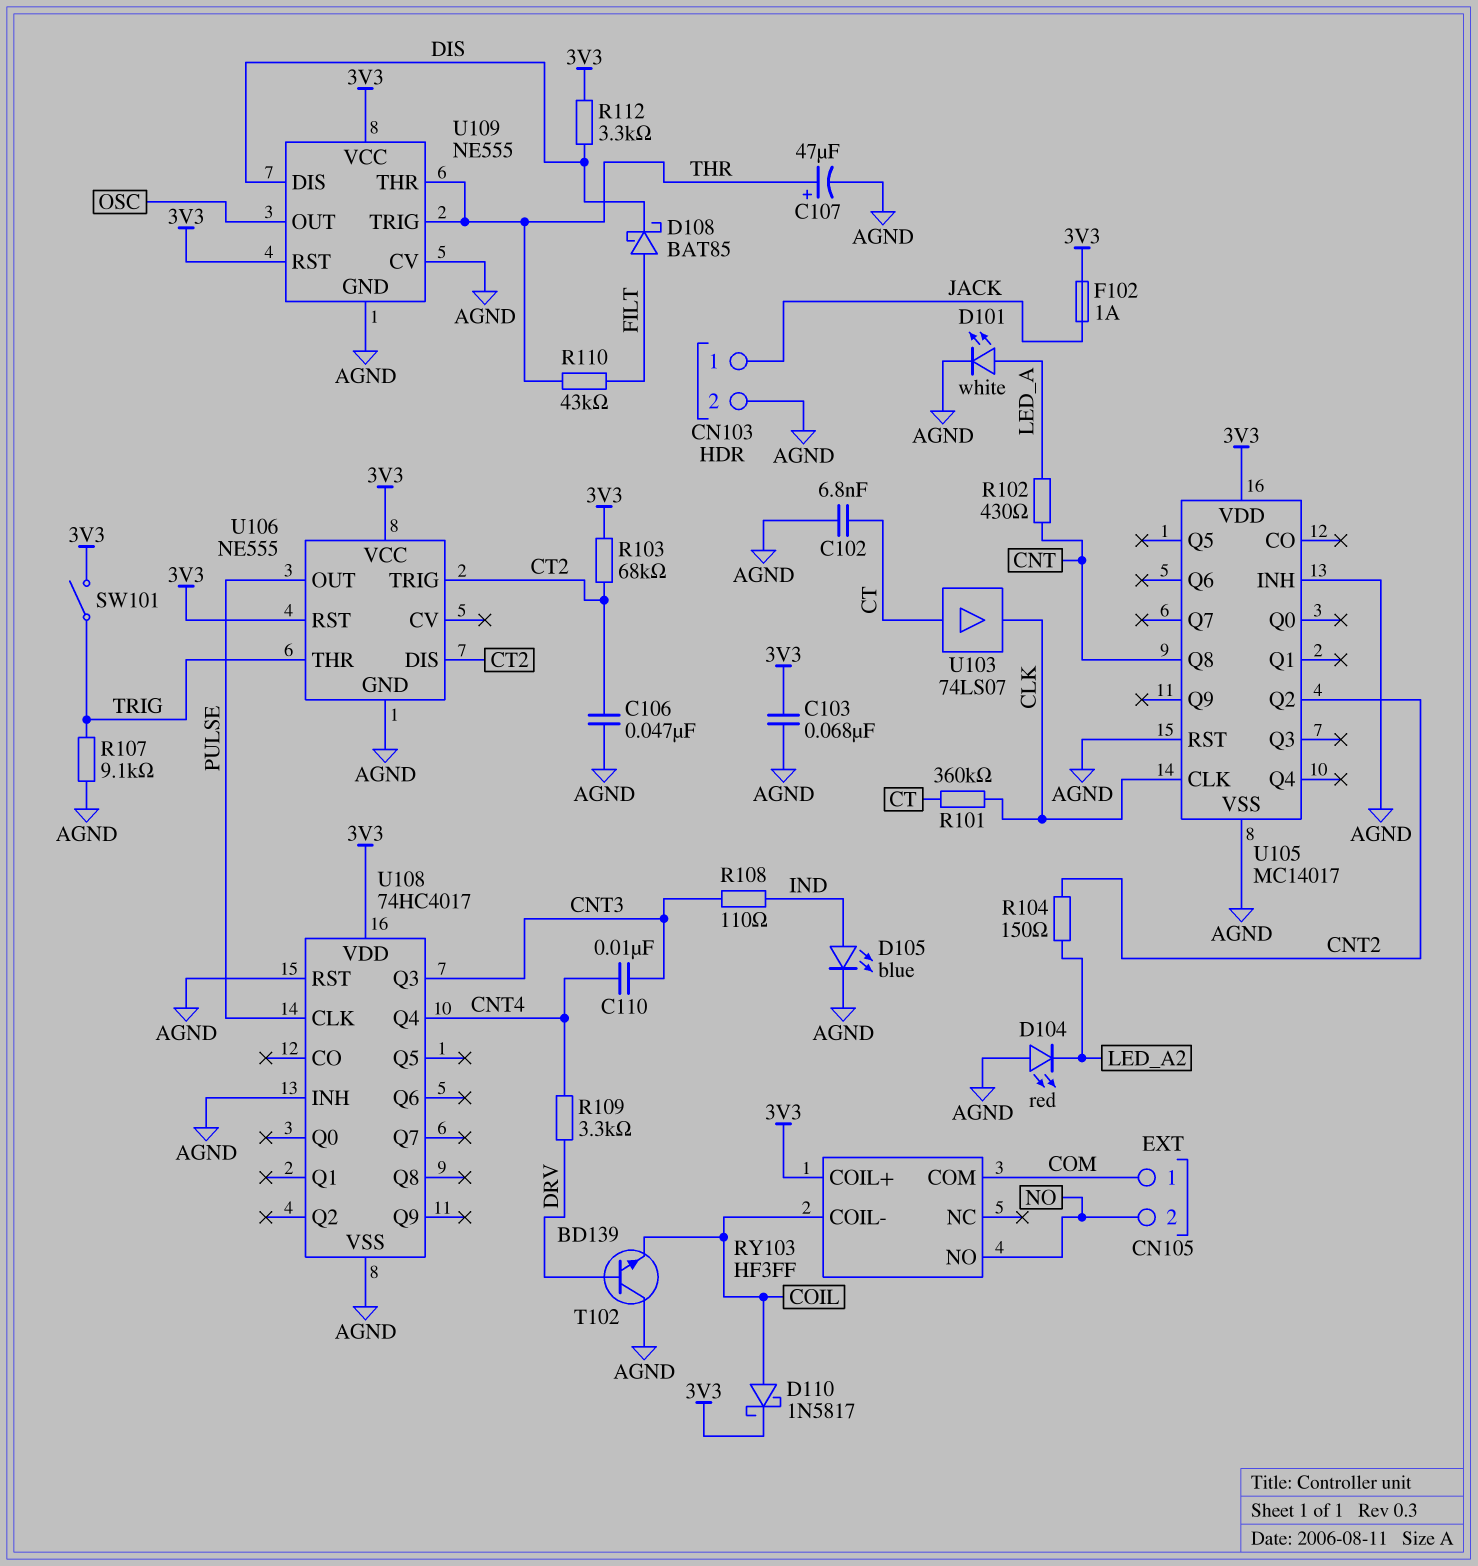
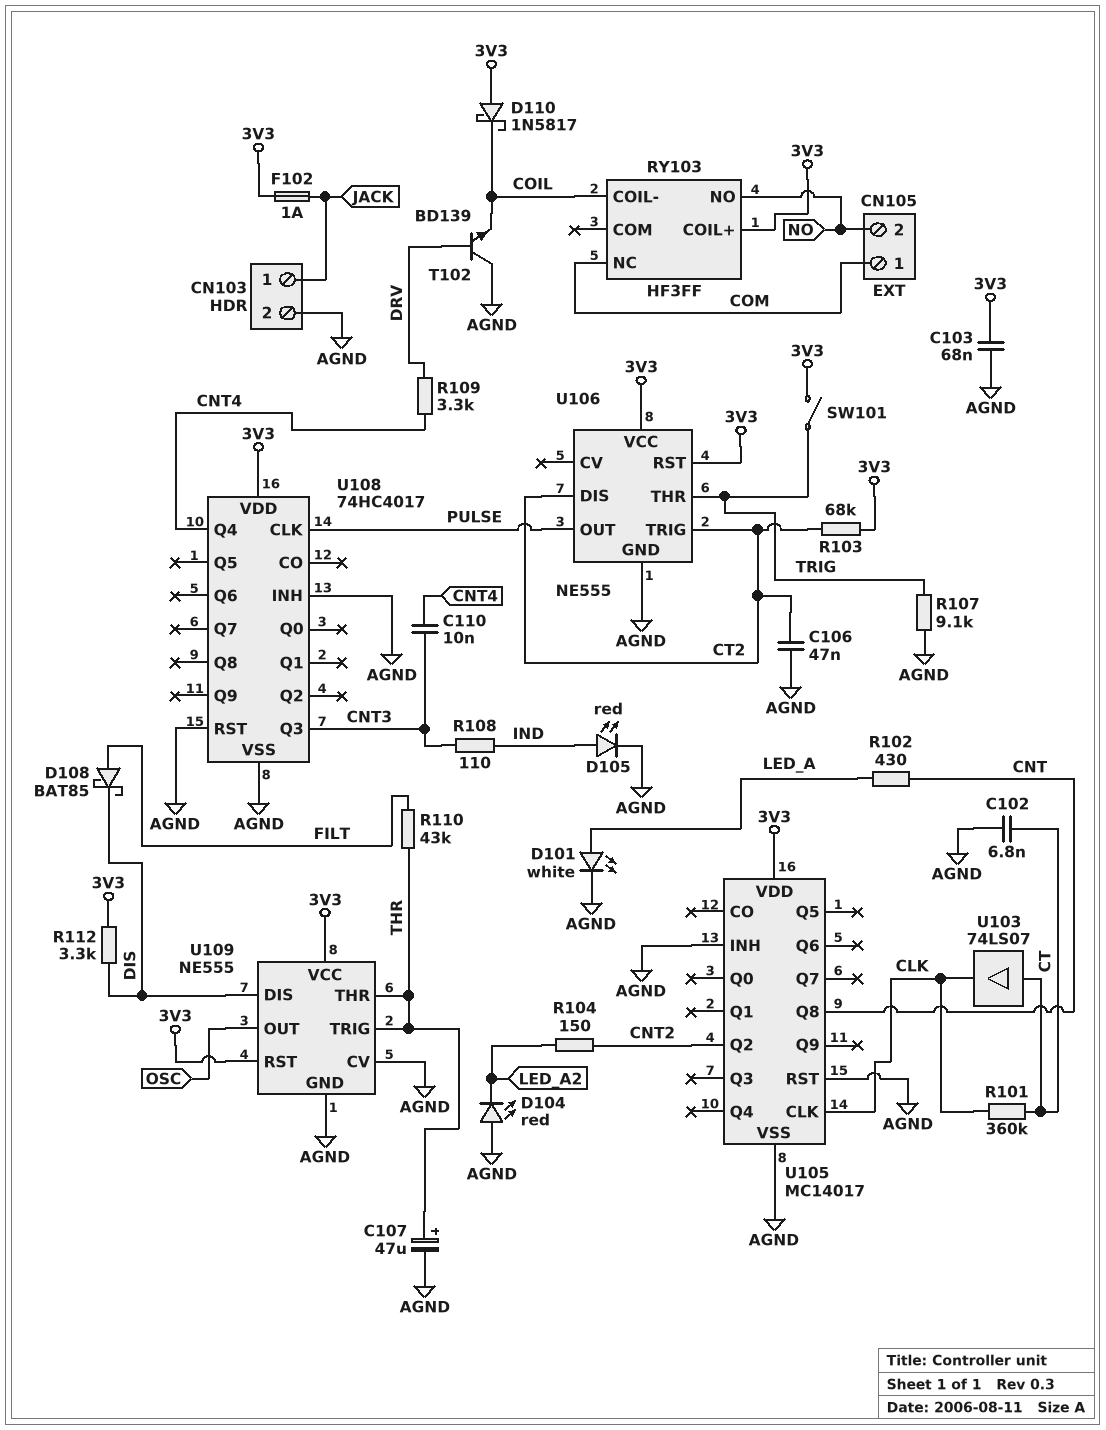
D105: LED blue (A IND, K AGND) -> LED red (A IND, K AGND)
D110: schottky 1N5817 (A COIL, K 3V3) -> schottky 1N5817 (A 3V3, K COIL)
RY103 pin COM: COM -> none
RY103 pin NC: none -> COM

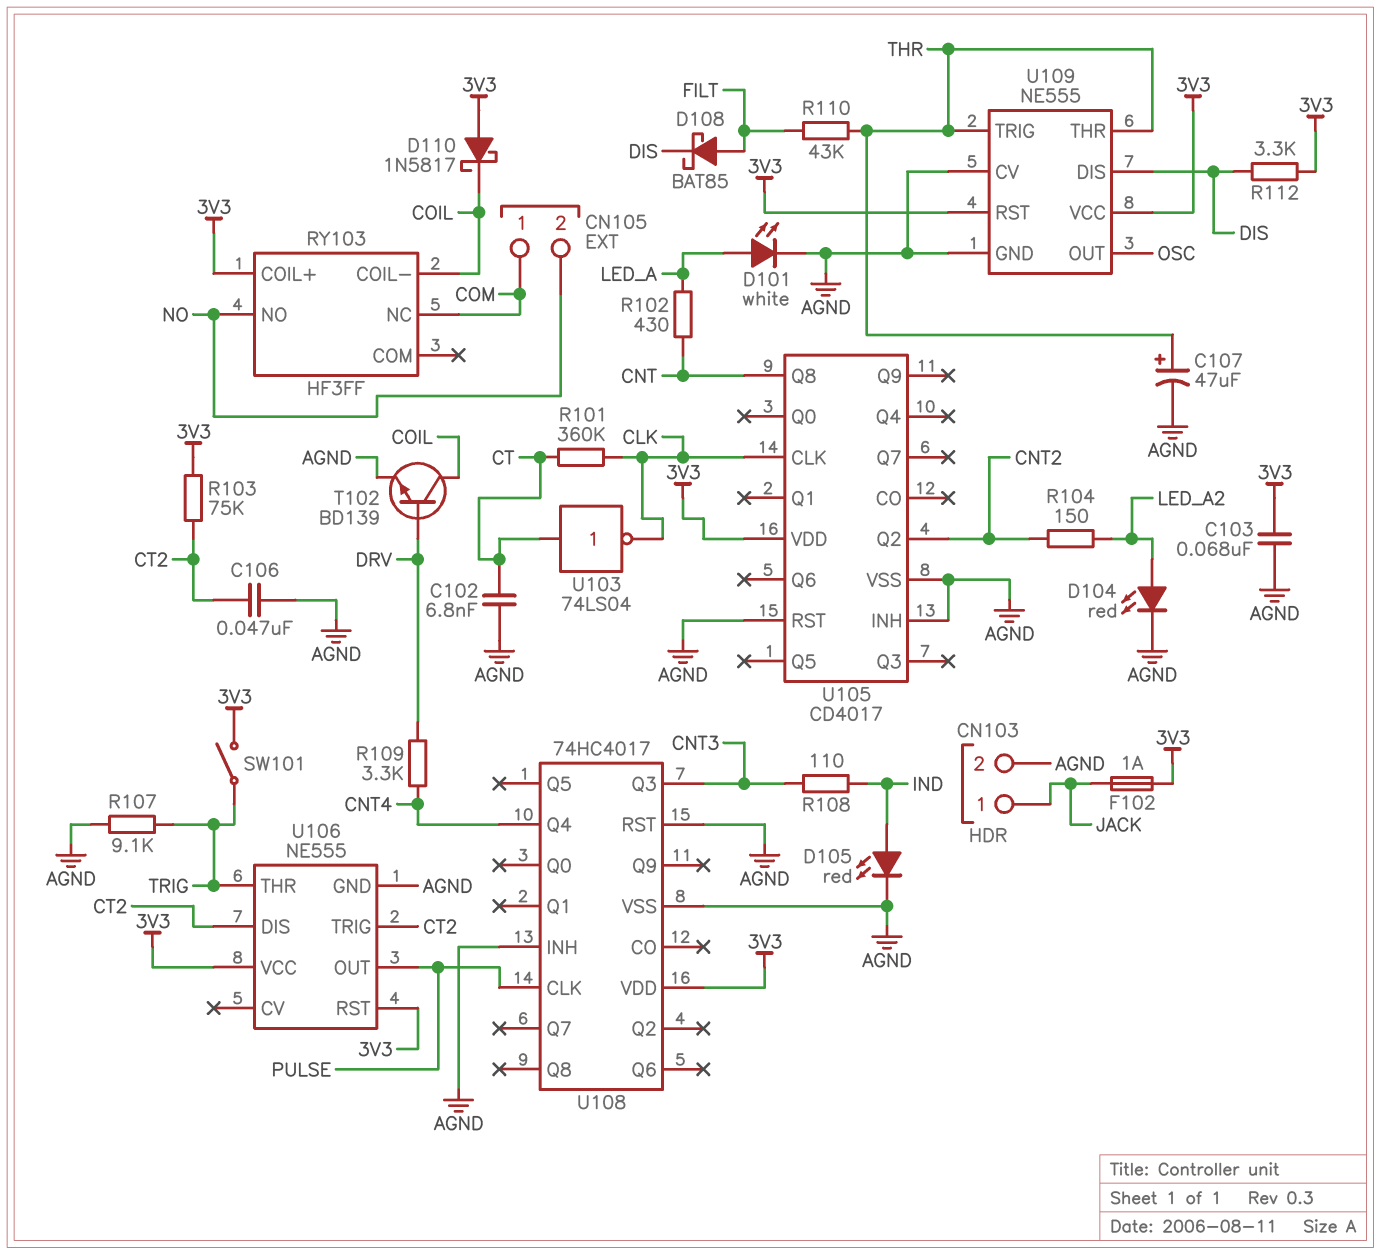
C110: 10nF (CNT3, CNT4) -> none
D104: LED red (A AGND, K LED_A2) -> LED red (A LED_A2, K AGND)
R103: 68k (3V3, CT2) -> 75k (3V3, CT2)
T102: NPN BD139 (B DRV, C AGND, E COIL) -> NPN BD139 (B DRV, C COIL, E AGND)
U103: buffer 74LS07 (in CT, out CLK) -> NOT 74LS04 (in CT, out CLK)
U105: MC14017 -> CD4017

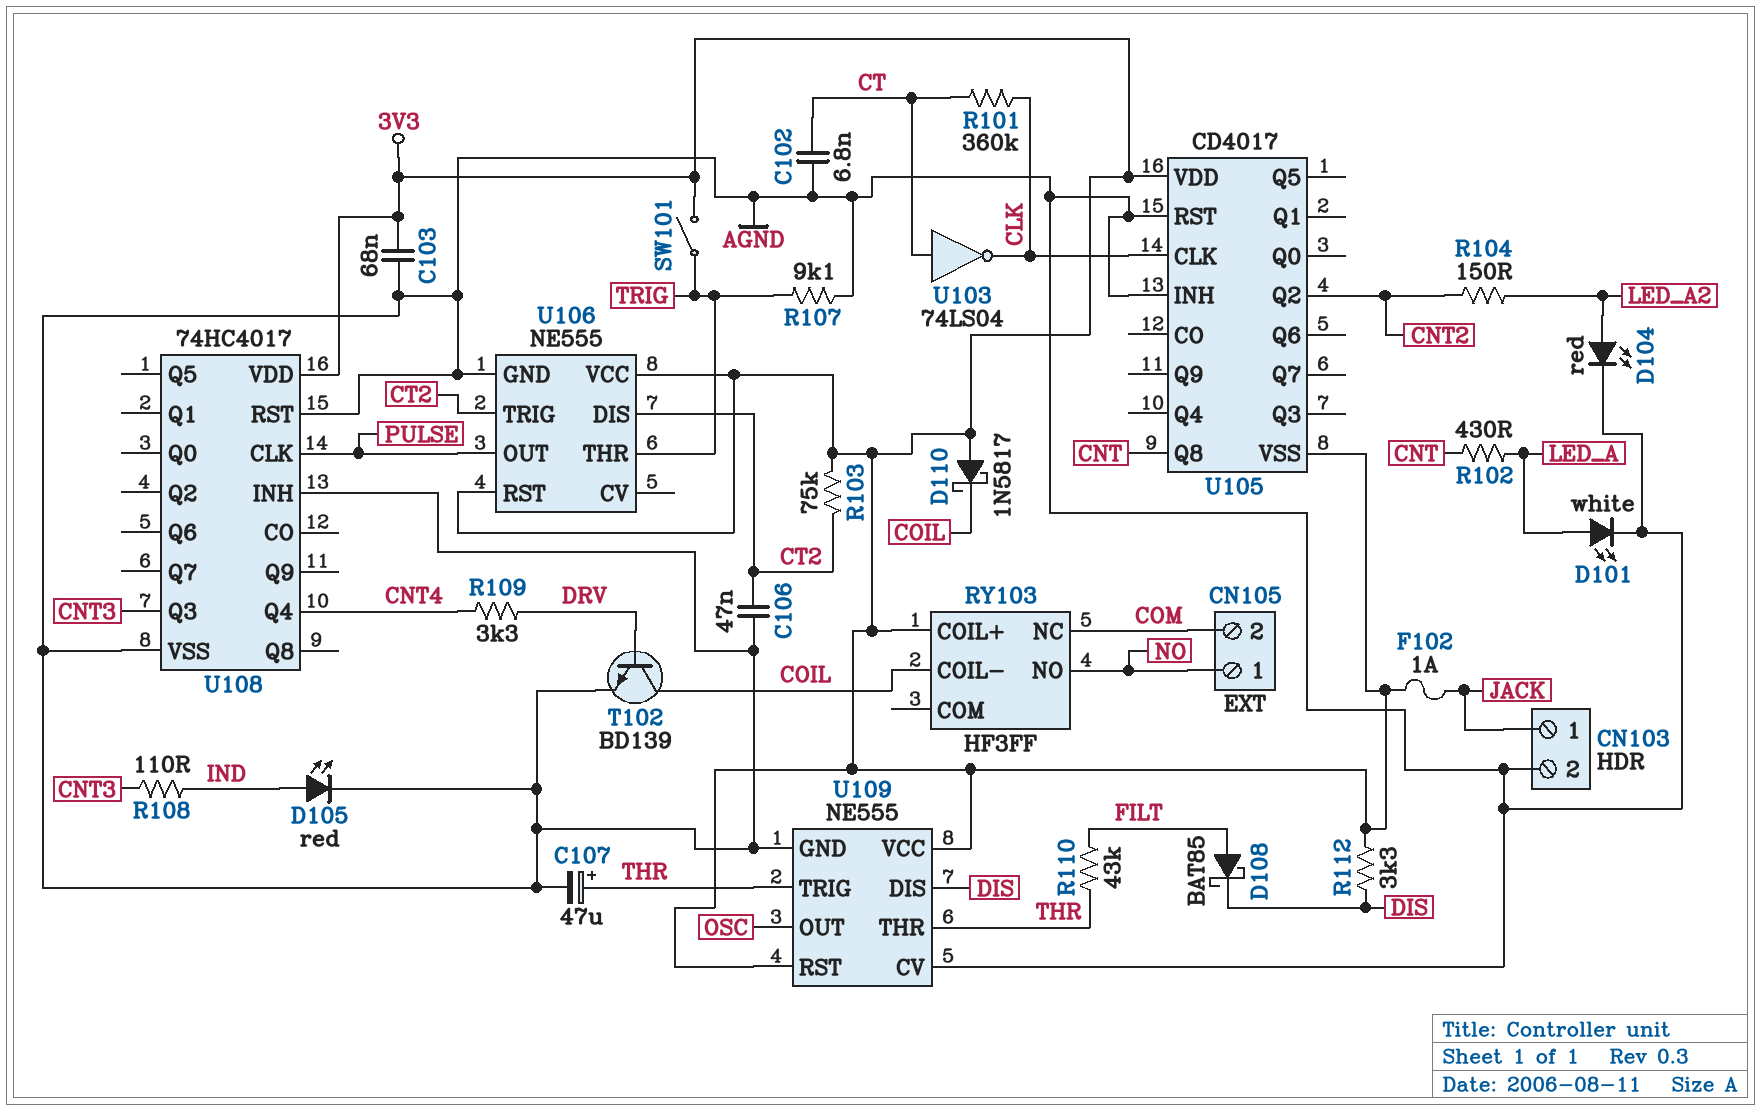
CN105 pin 1: COM -> NO
CN105 pin 2: NO -> COM
U105 pin VSS: AGND -> 3V3

